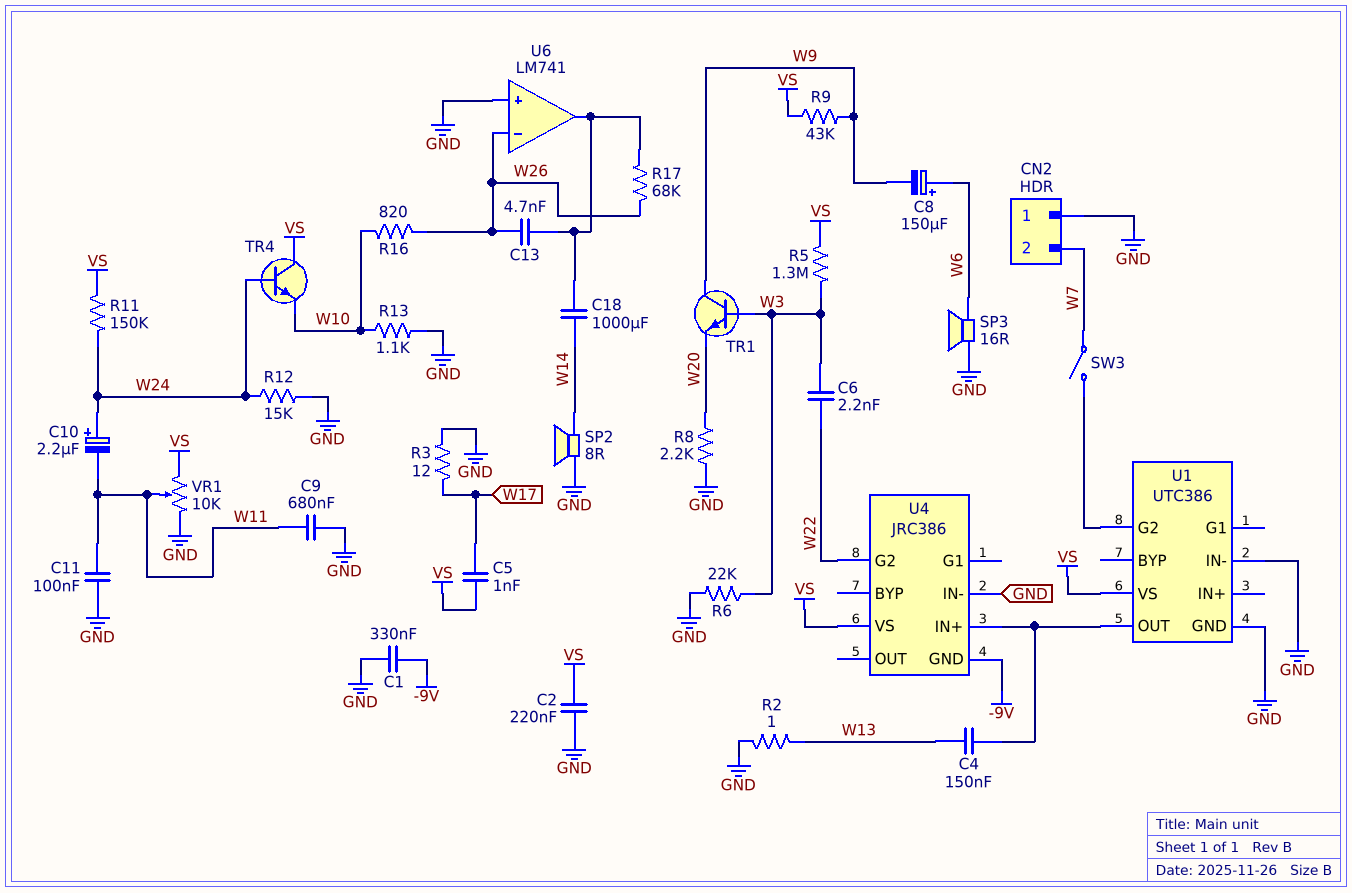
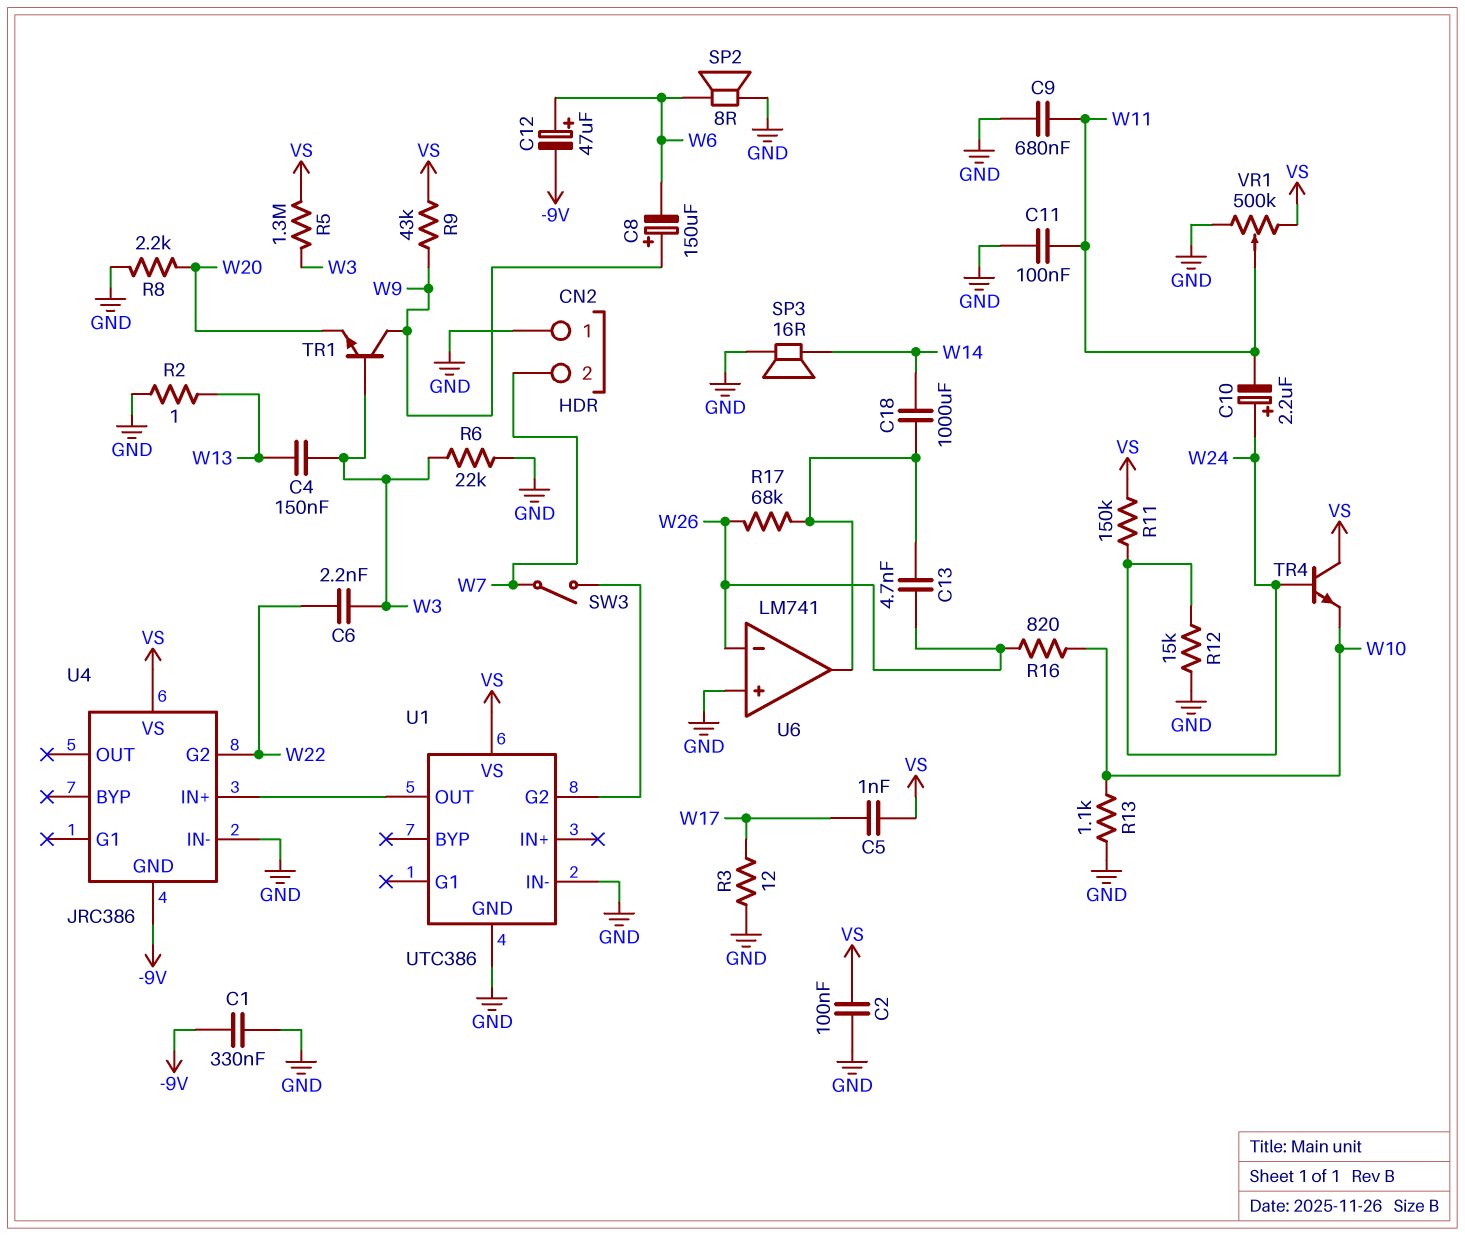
C2: 220nF (GND, VS) -> 100nF (GND, VS)
C4: 150nF (U1/OUT, W13) -> 150nF (W3, W13)
C8: 150uF (plus W6, minus W9) -> 150uF (plus W9, minus W6)
C12: none -> 47uF (plus W6, minus -9V)
SP2: speaker 8R (GND, W14) -> speaker 8R (GND, W6)
SP3: speaker 16R (GND, W6) -> speaker 16R (GND, W14)
VR1: 10k (GND, VS, wiper W11) -> 500k (GND, VS, wiper W11)

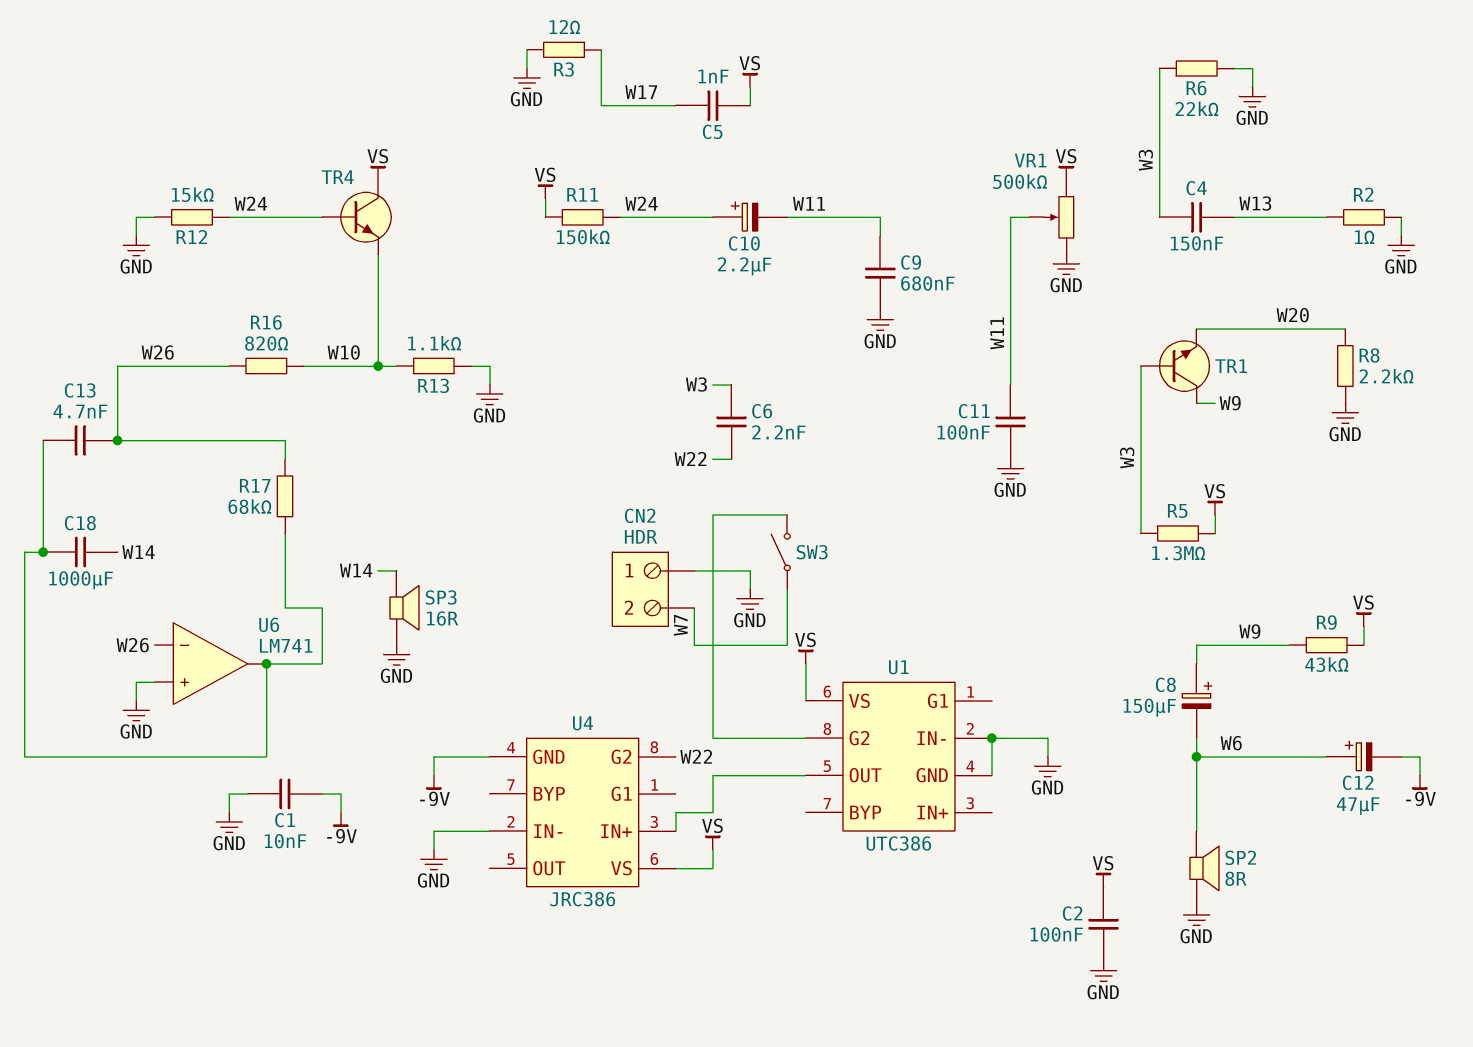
C1: 330nF (-9V, GND) -> 10nF (-9V, GND)

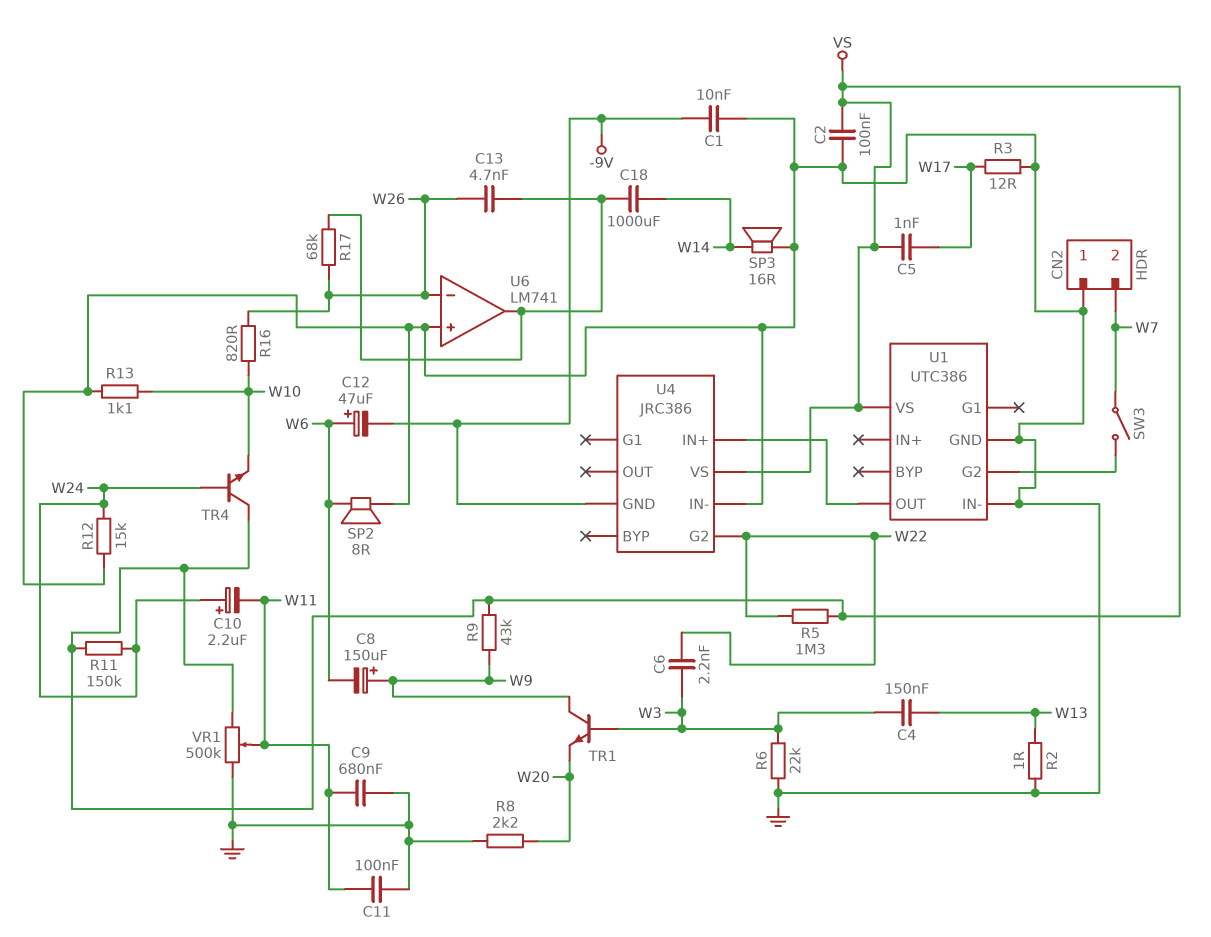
R5: 1.3M (VS, W3) -> 1.3M (VS, W22)

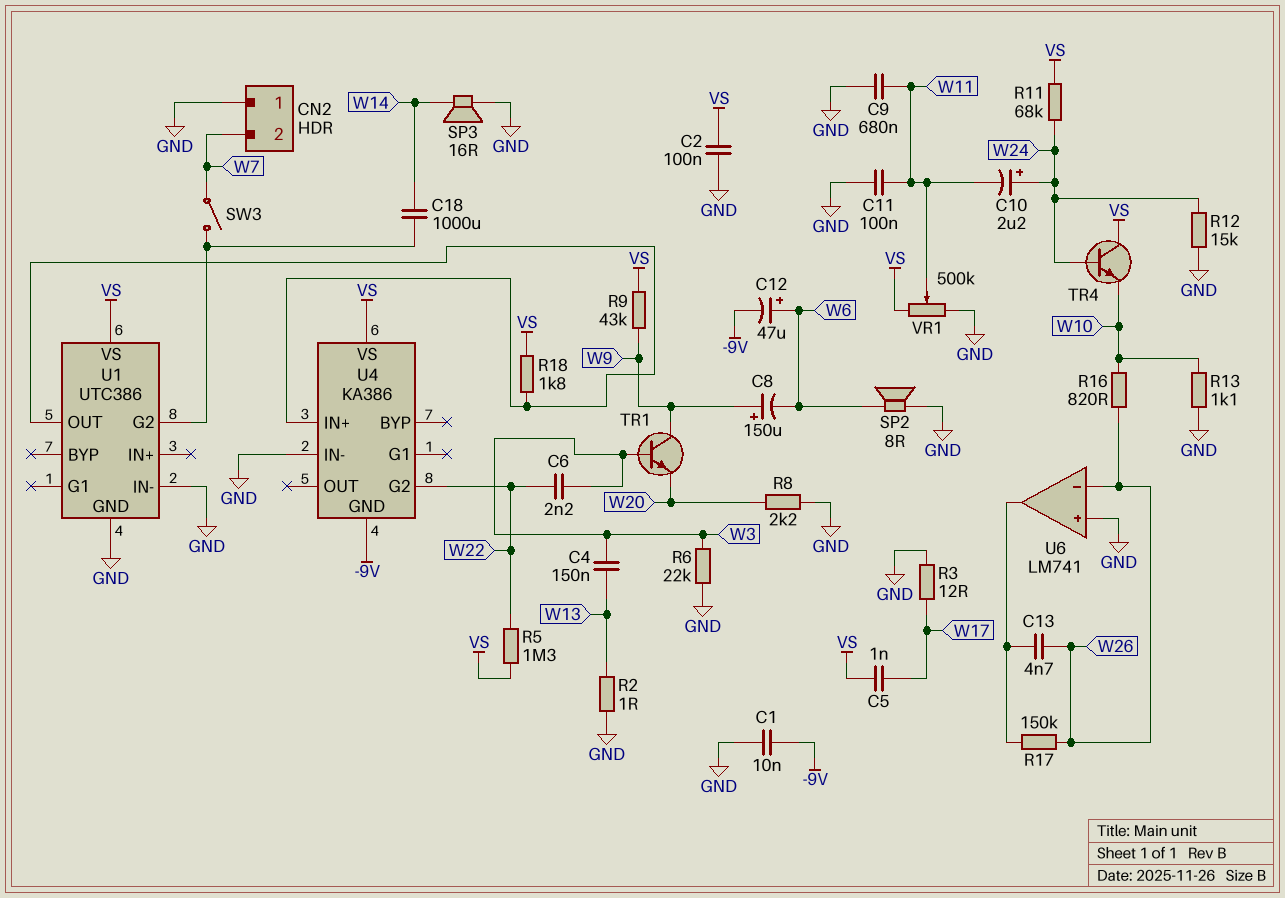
C18: 1000uF (U6/out, W14) -> 1000uF (U1/G2, W14)
R11: 150k (VS, W24) -> 68k (VS, W24)
R17: 68k (U6/out, W26) -> 150k (U6/out, W26)
R18: none -> 1.8k (U1/OUT, VS)
U4: JRC386 -> KA386

